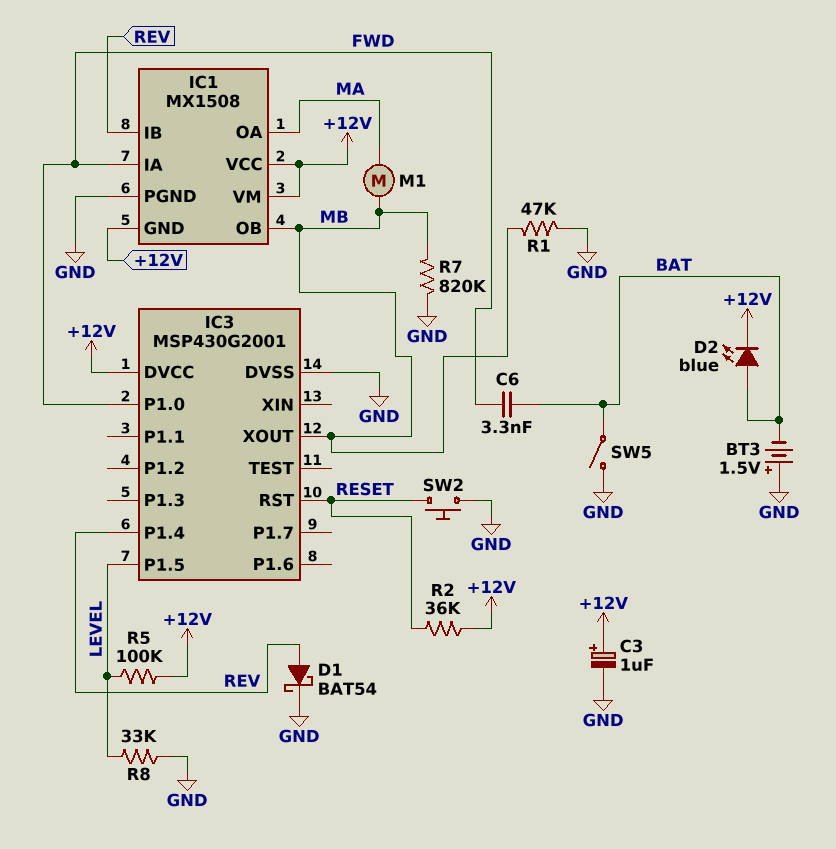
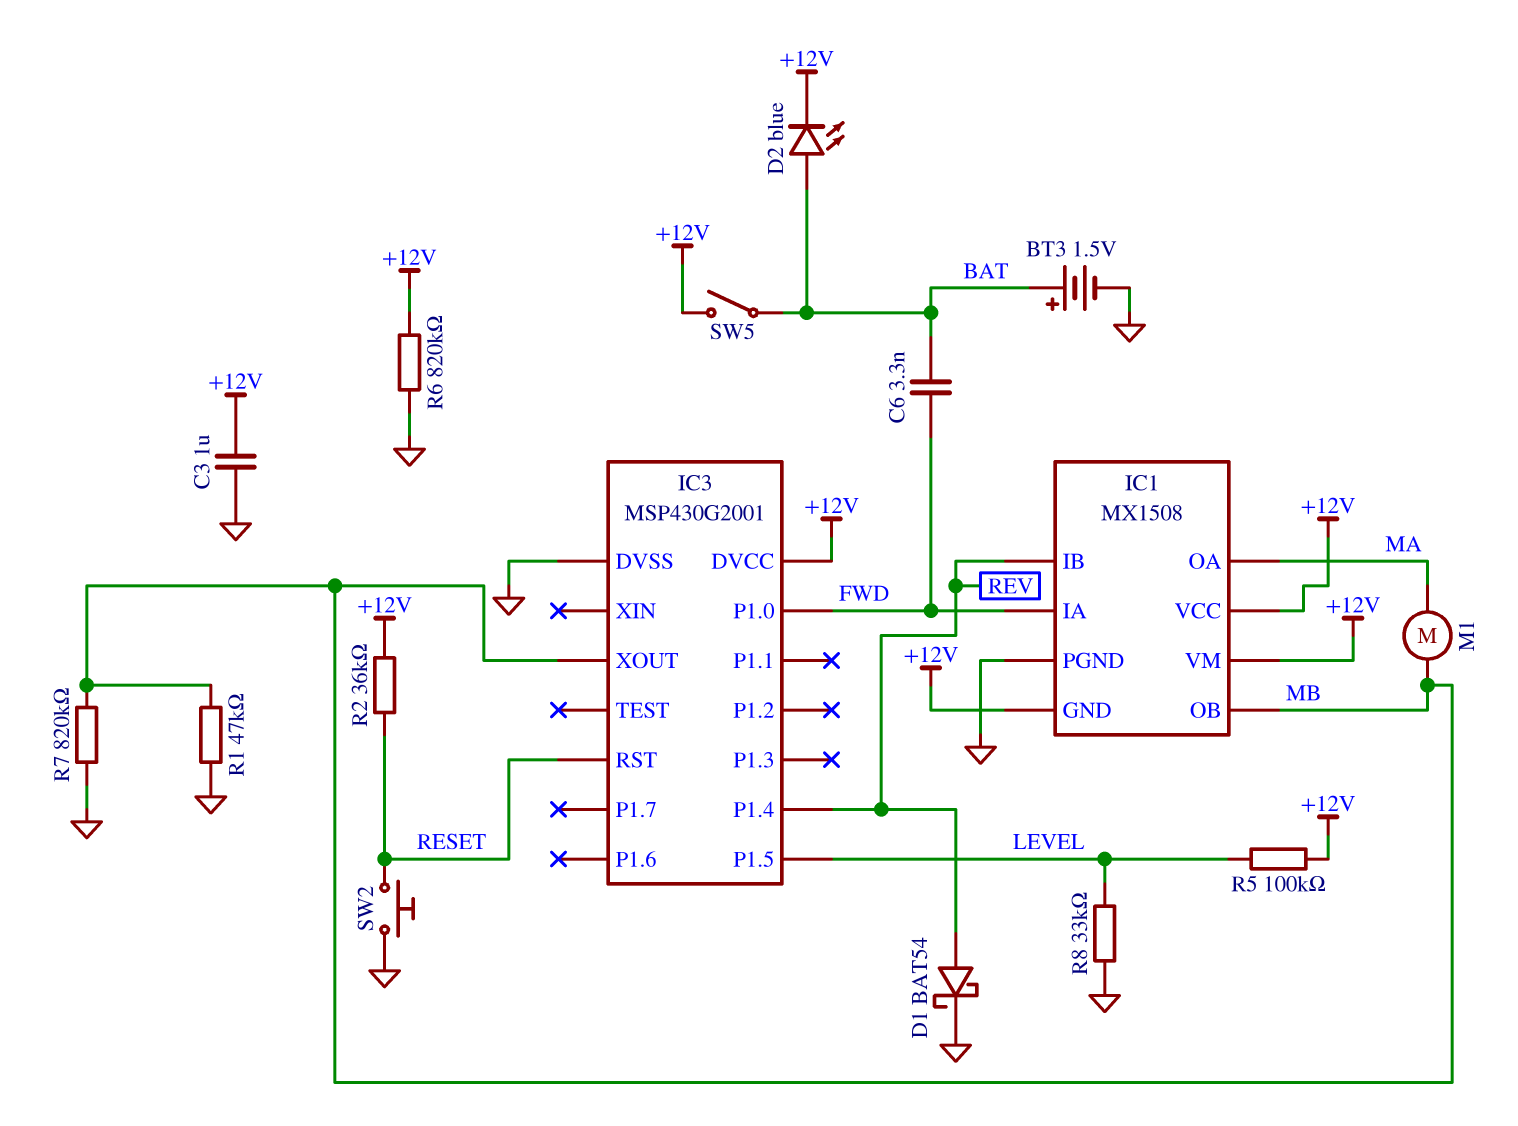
BT3: 1.5V (plus GND, minus BAT) -> 1.5V (plus BAT, minus GND)
C3: 1uF (plus +12V, minus GND) -> 1uF (+12V, GND)
R6: none -> 820k (+12V, GND)
SW5: switch (BAT, GND) -> switch (+12V, BAT)

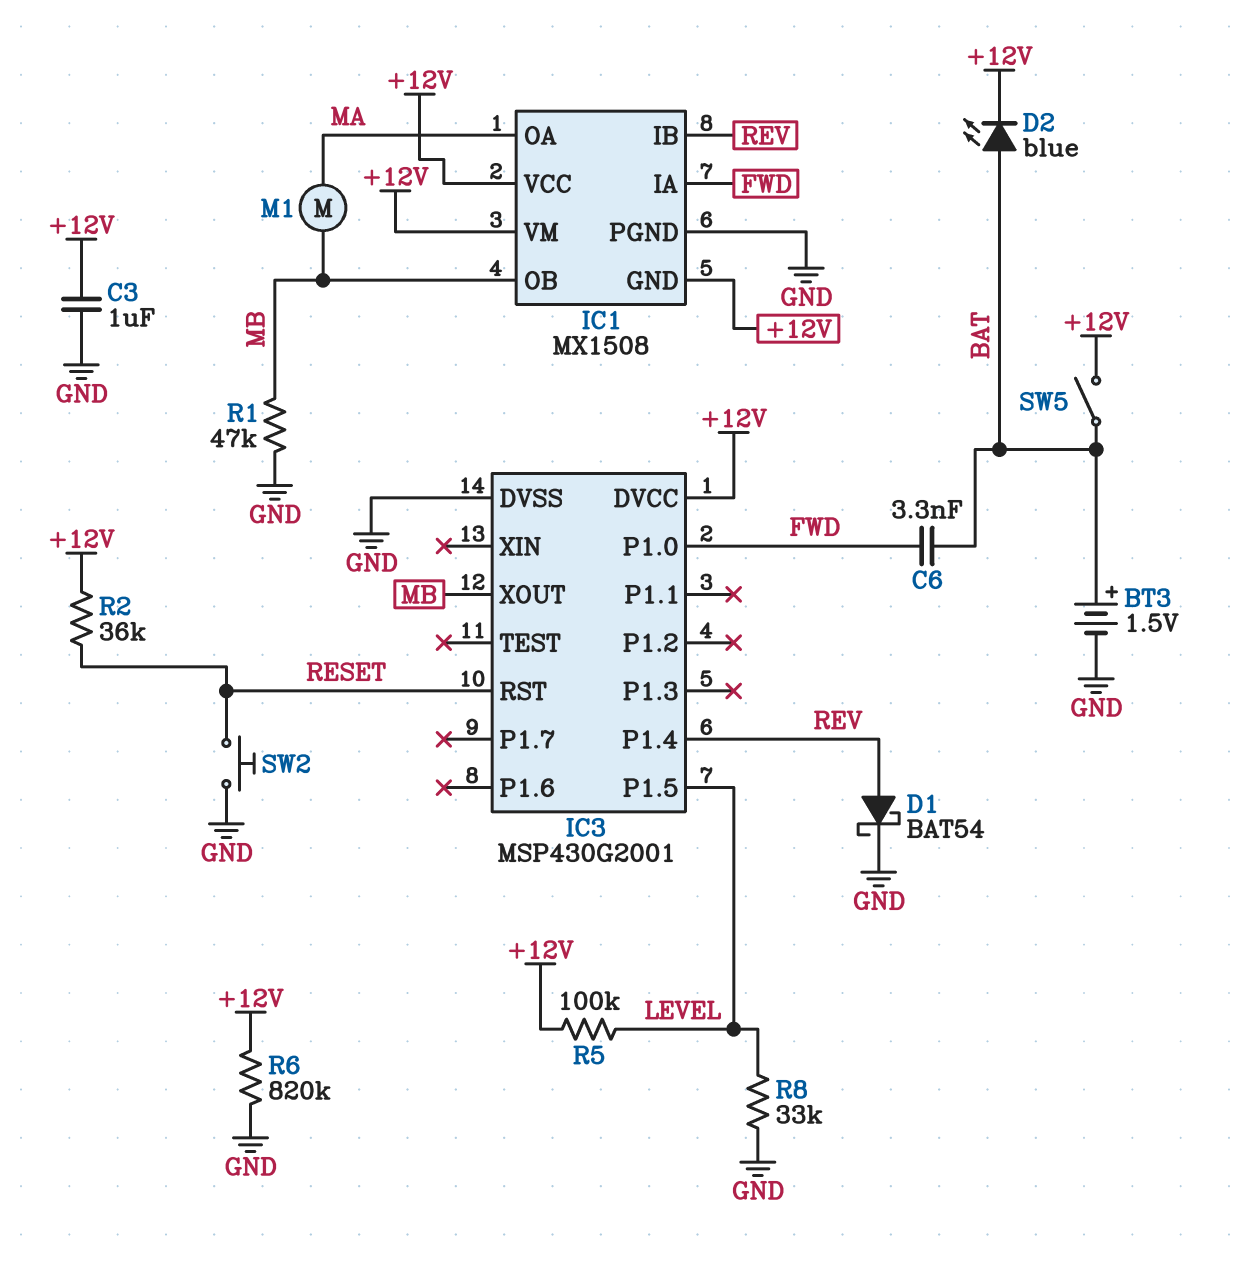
R7: 820k (GND, MB) -> none

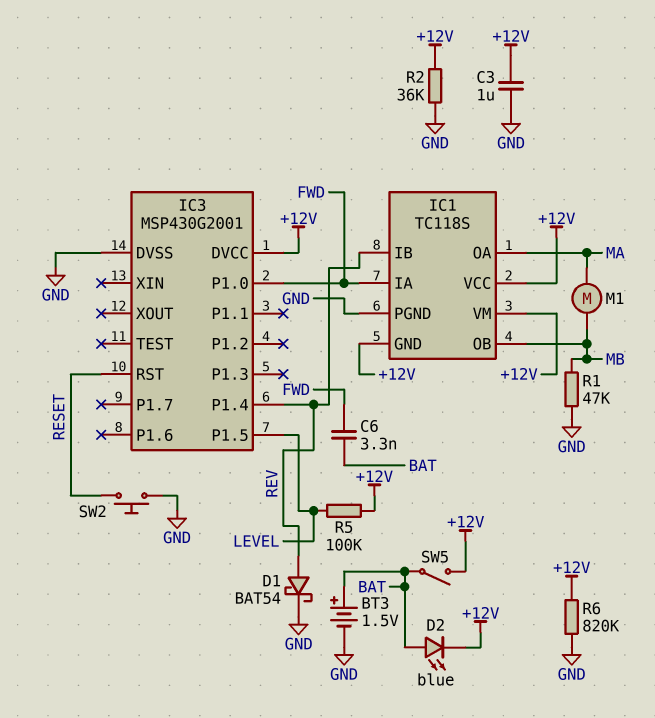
IC1: MX1508 -> TC118S
IC3 pin XOUT: MB -> none
R2: 36k (+12V, RESET) -> 36k (+12V, GND)
R8: 33k (GND, LEVEL) -> none

